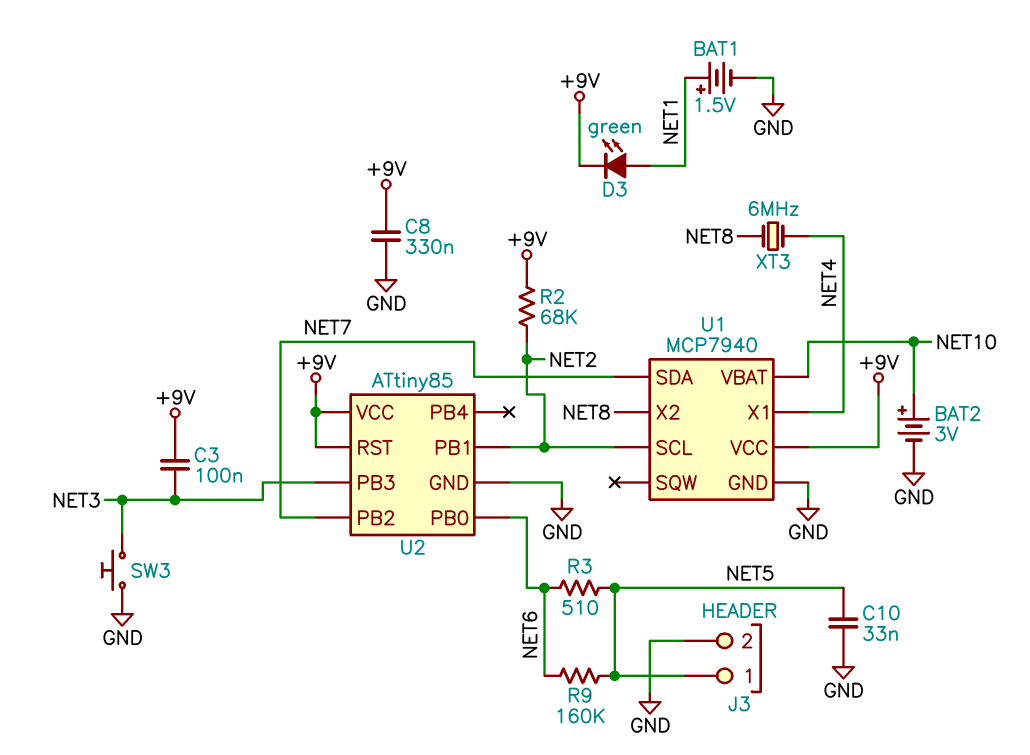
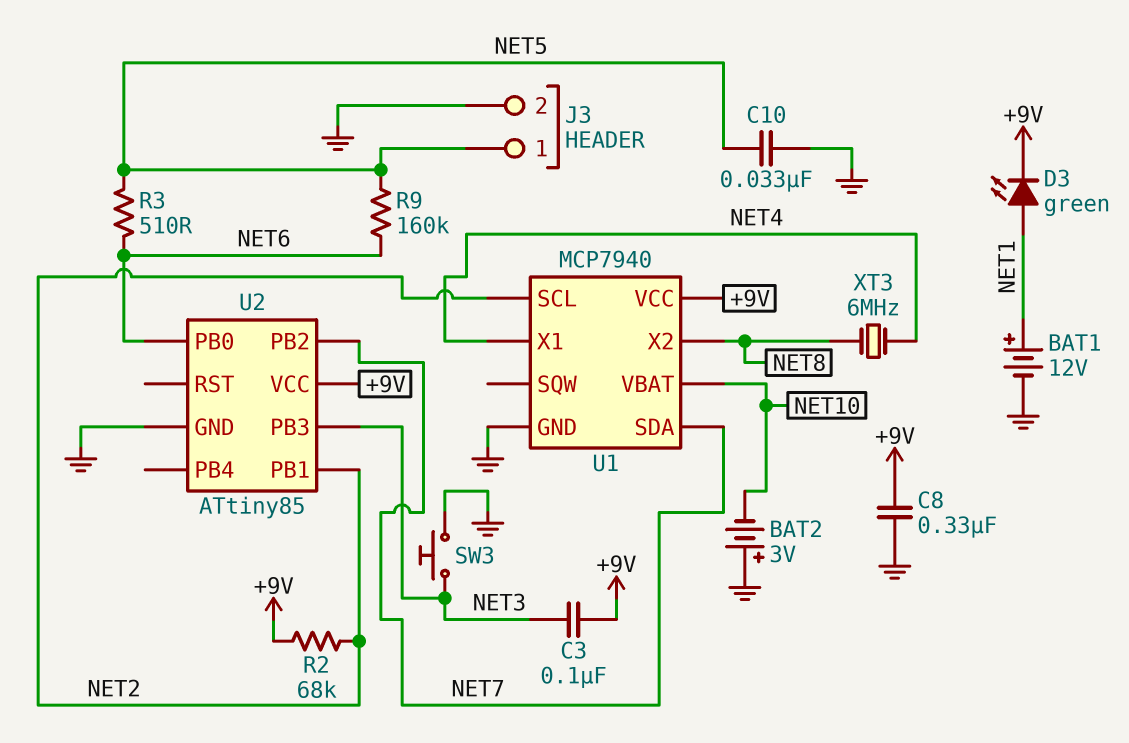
BAT1: 1.5V (plus NET1, minus GND) -> 12V (plus NET1, minus GND)
BAT2: 3V (plus NET10, minus GND) -> 3V (plus GND, minus NET10)
U2 pin RST: +9V -> none

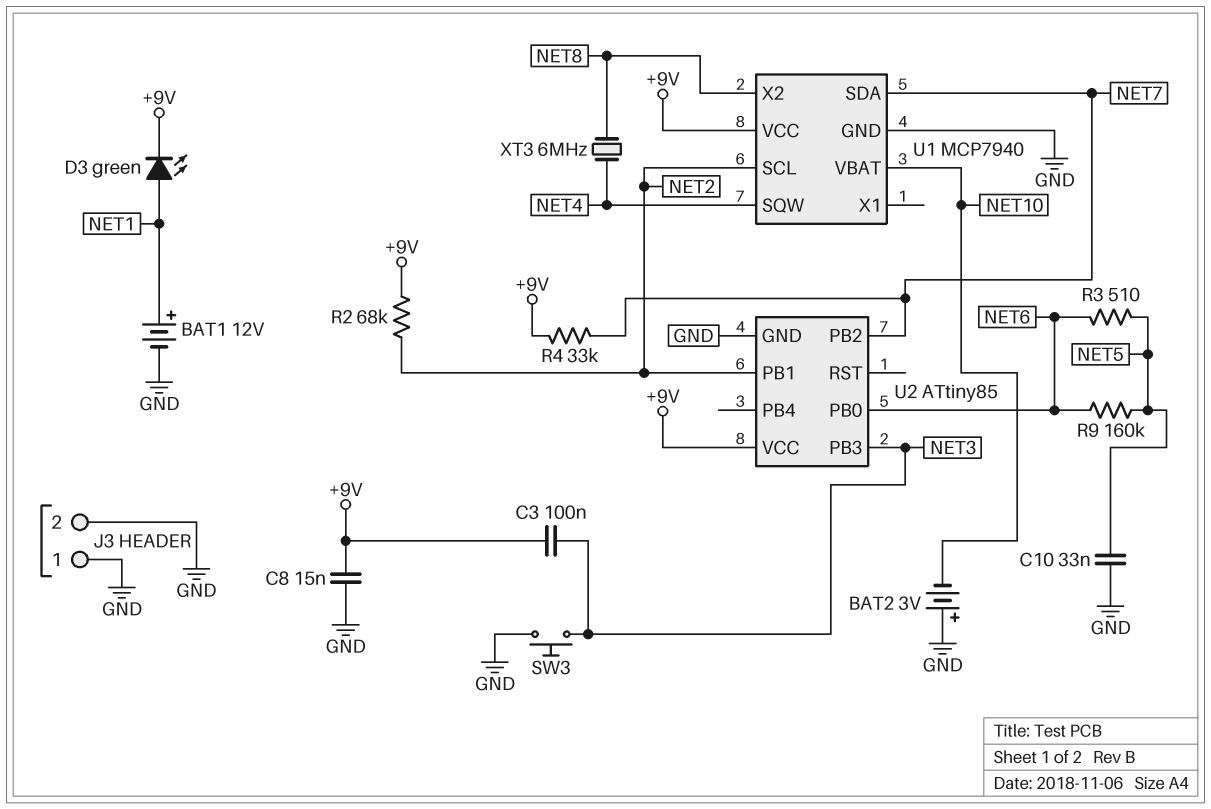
C8: 330nF (+9V, GND) -> 15nF (+9V, GND)
J3 pin 1: NET5 -> GND
R4: none -> 33k (+9V, NET7)
U1 pin SQW: none -> NET4
U1 pin X1: NET4 -> none

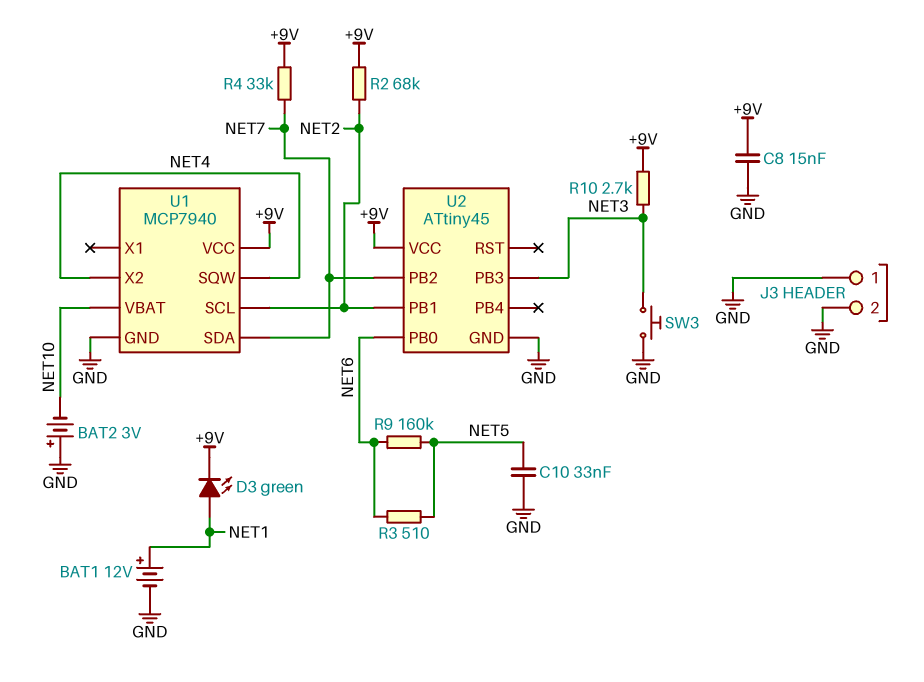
C3: 100nF (+9V, NET3) -> none
R10: none -> 2.7k (+9V, NET3)
U1 pin X2: NET8 -> NET4
U2: ATtiny85 -> ATtiny45
XT3: 6MHz (NET4, NET8) -> none

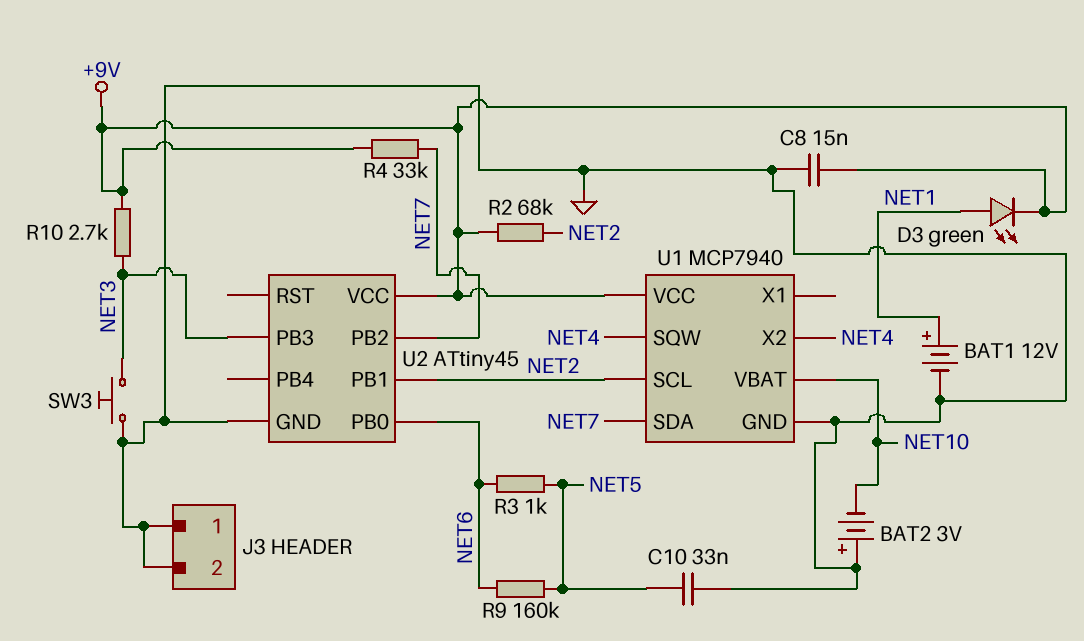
R3: 510 (NET5, NET6) -> 1k (NET5, NET6)

